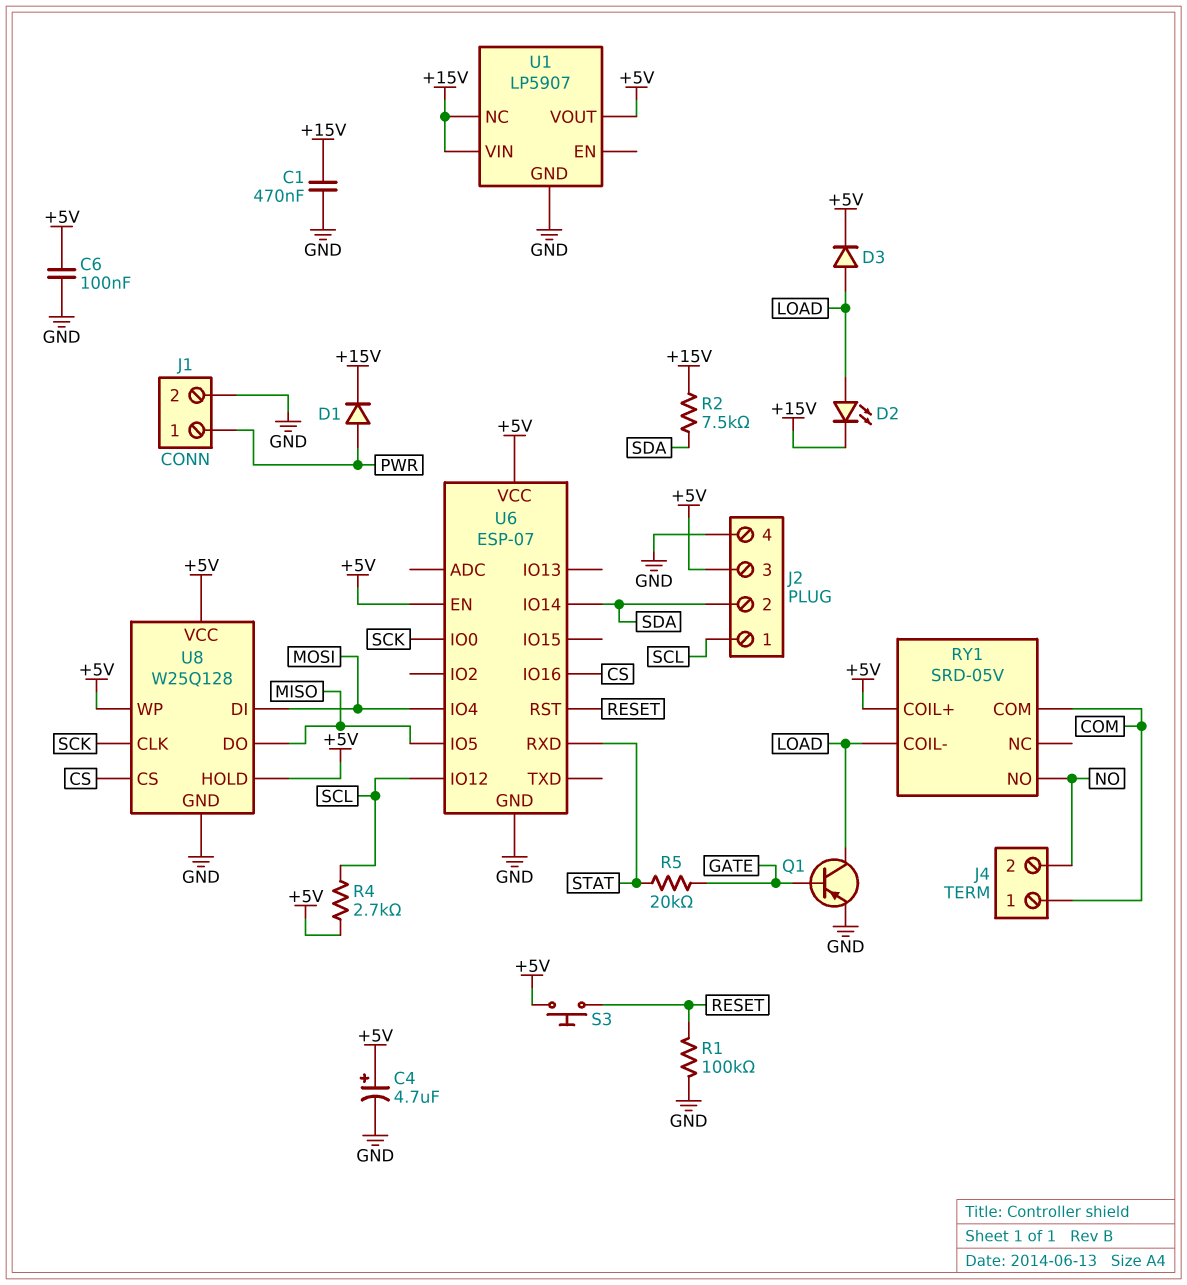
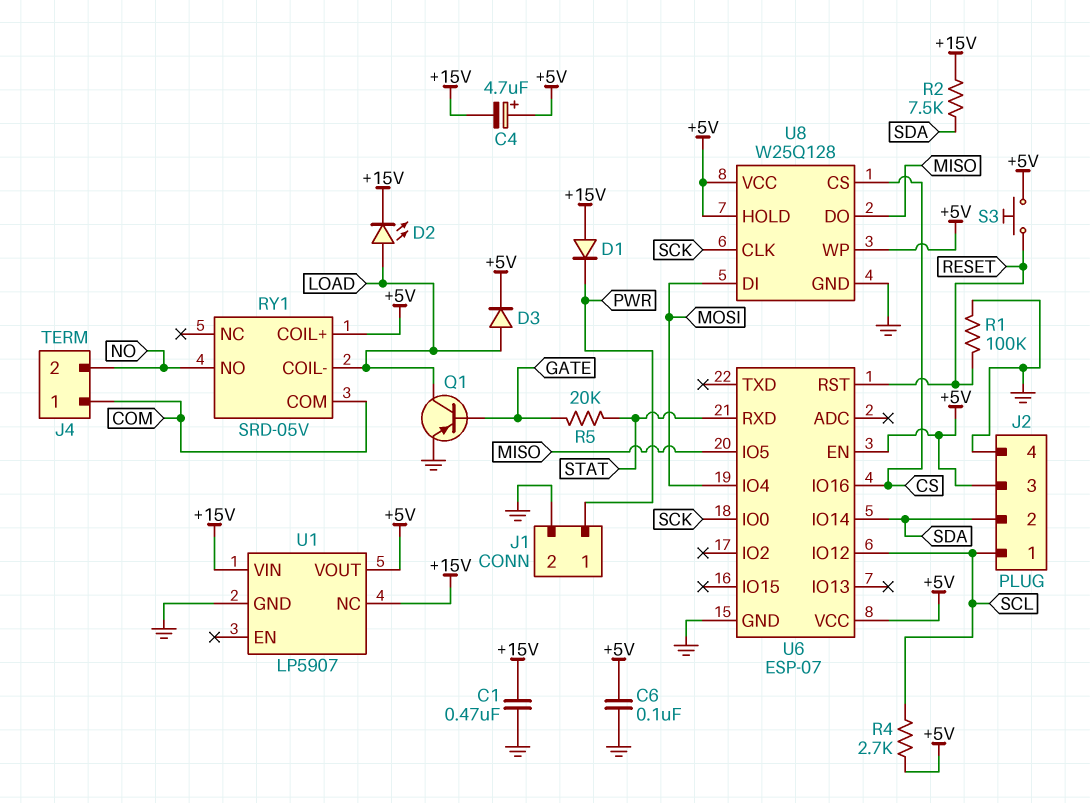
C4: 4.7uF (plus +5V, minus GND) -> 4.7uF (plus +5V, minus +15V)
D1: diode (A PWR, K +15V) -> diode (A +15V, K PWR)

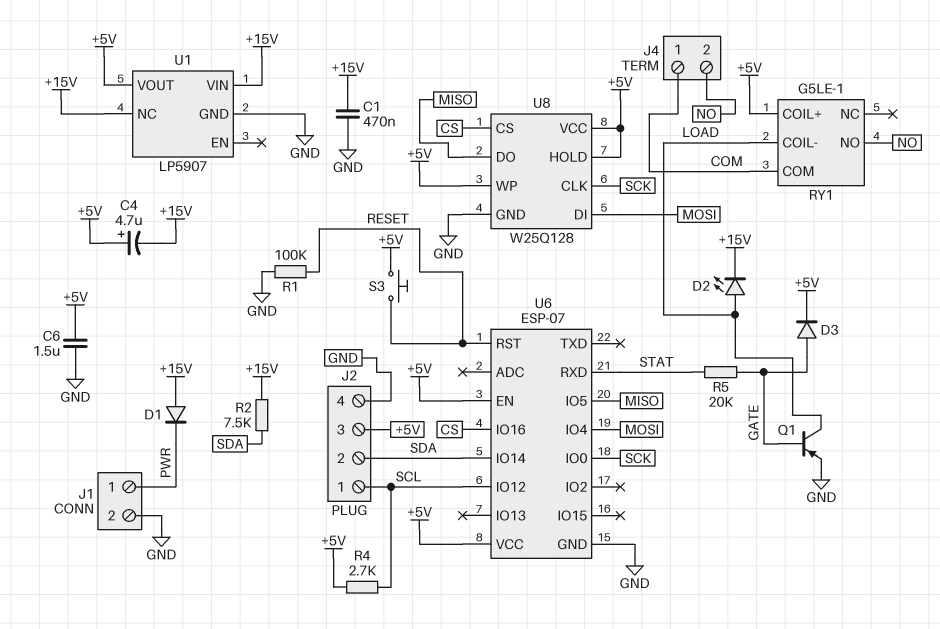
C6: 100nF (+5V, GND) -> 1.5uF (+5V, GND)
D3: diode (A LOAD, K +5V) -> diode (A GATE, K +5V)
RY1: SRD-05V -> G5LE-1

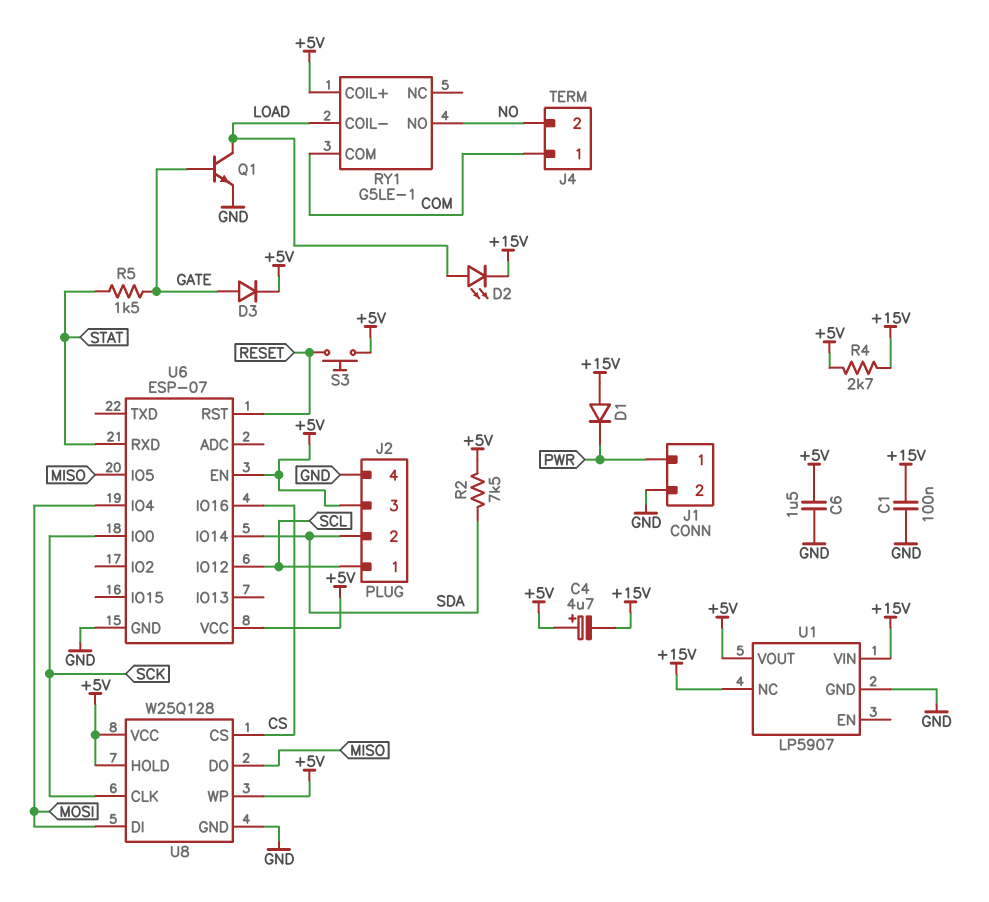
C1: 470nF (+15V, GND) -> 100nF (+15V, GND)
Q1: PNP (B GATE, C LOAD, E GND) -> NPN (B GATE, C LOAD, E GND)
R1: 100k (GND, RESET) -> none
R2: 7.5k (+15V, SDA) -> 7.5k (+5V, SDA)
R4: 2.7k (+5V, SCL) -> 2.7k (+5V, +15V)
R5: 20k (GATE, STAT) -> 1.5k (GATE, STAT)

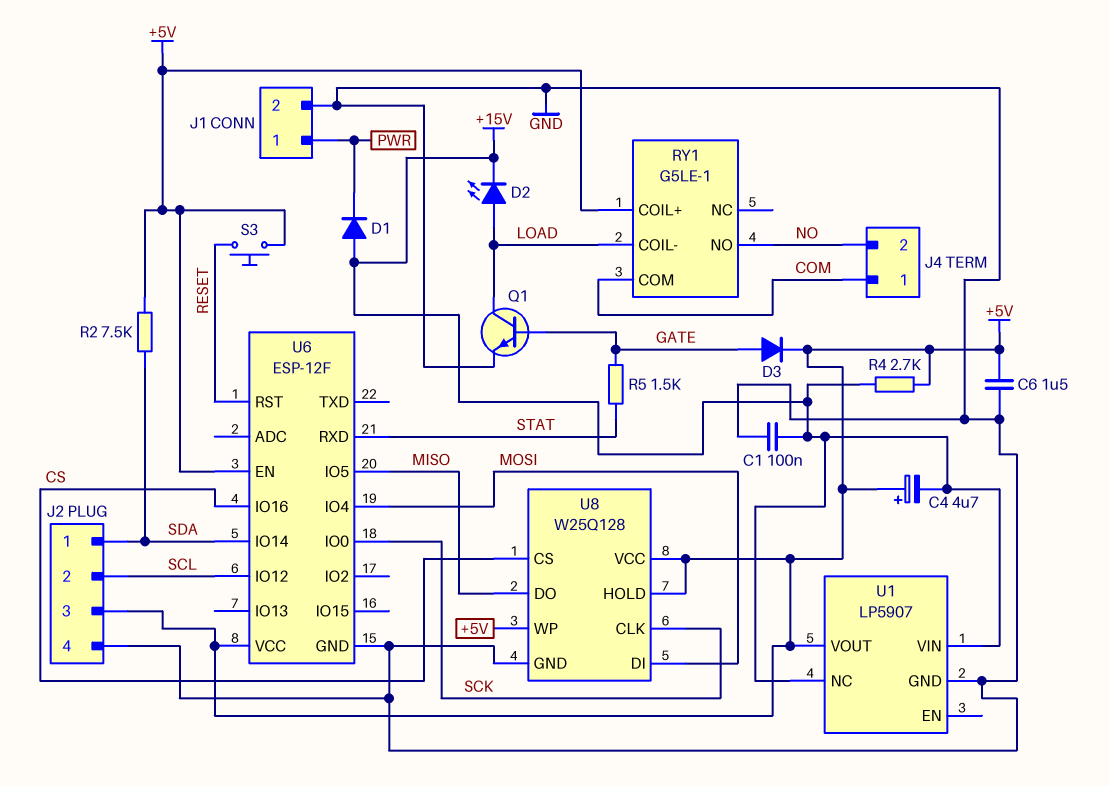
J2 pin 1: SCL -> SDA
J2 pin 2: SDA -> SCL
U6: ESP-07 -> ESP-12F

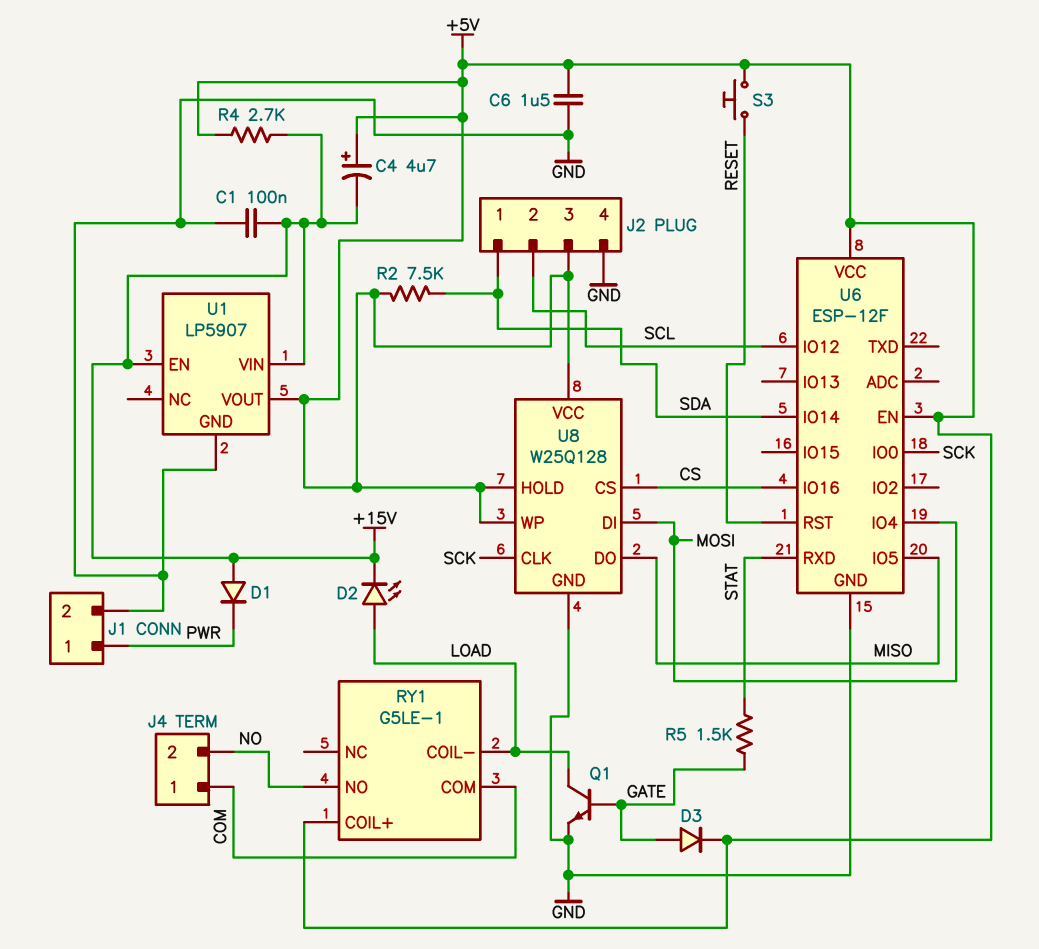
U1 pin EN: none -> +15V
U1 pin NC: +15V -> none

